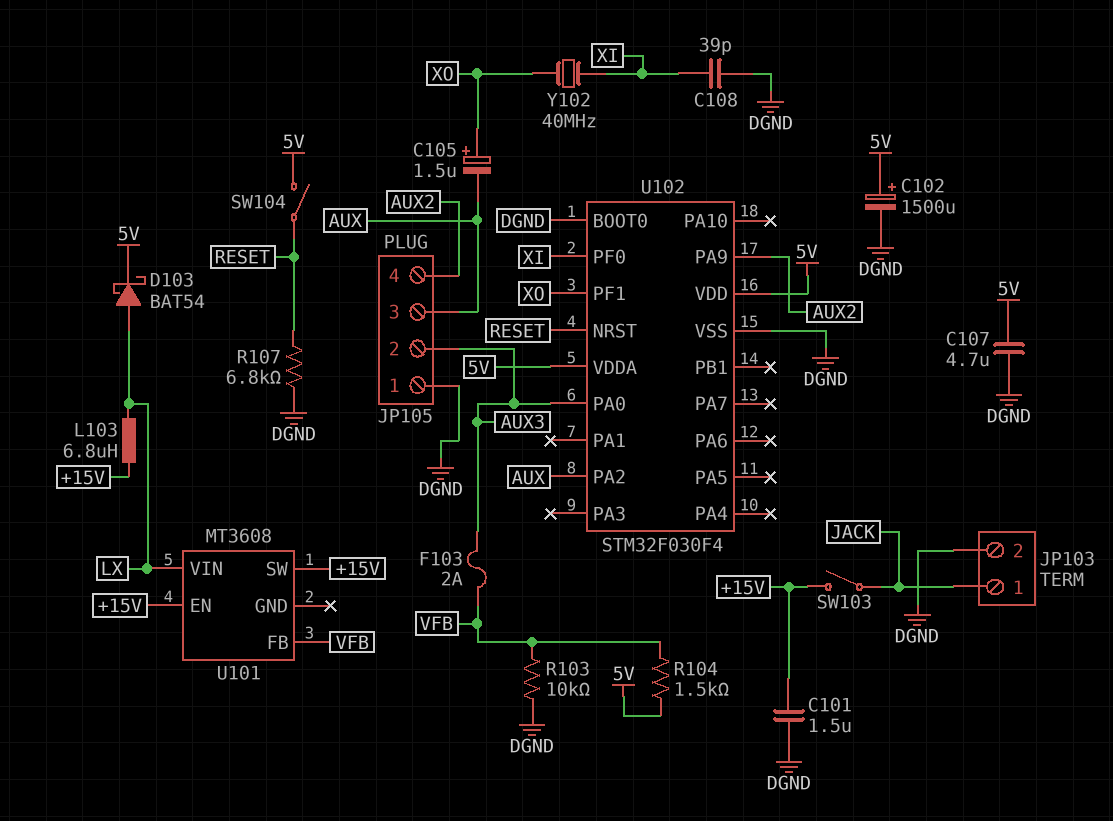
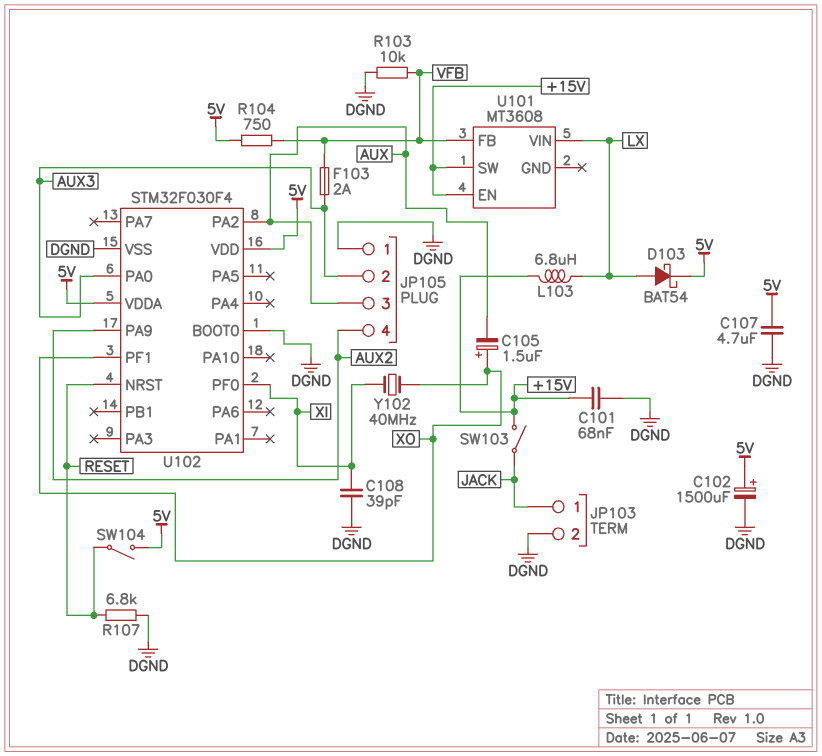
C101: 1.5uF (+15V, DGND) -> 68nF (+15V, DGND)
R104: 1.5k (5V, VFB) -> 750 (5V, VFB)

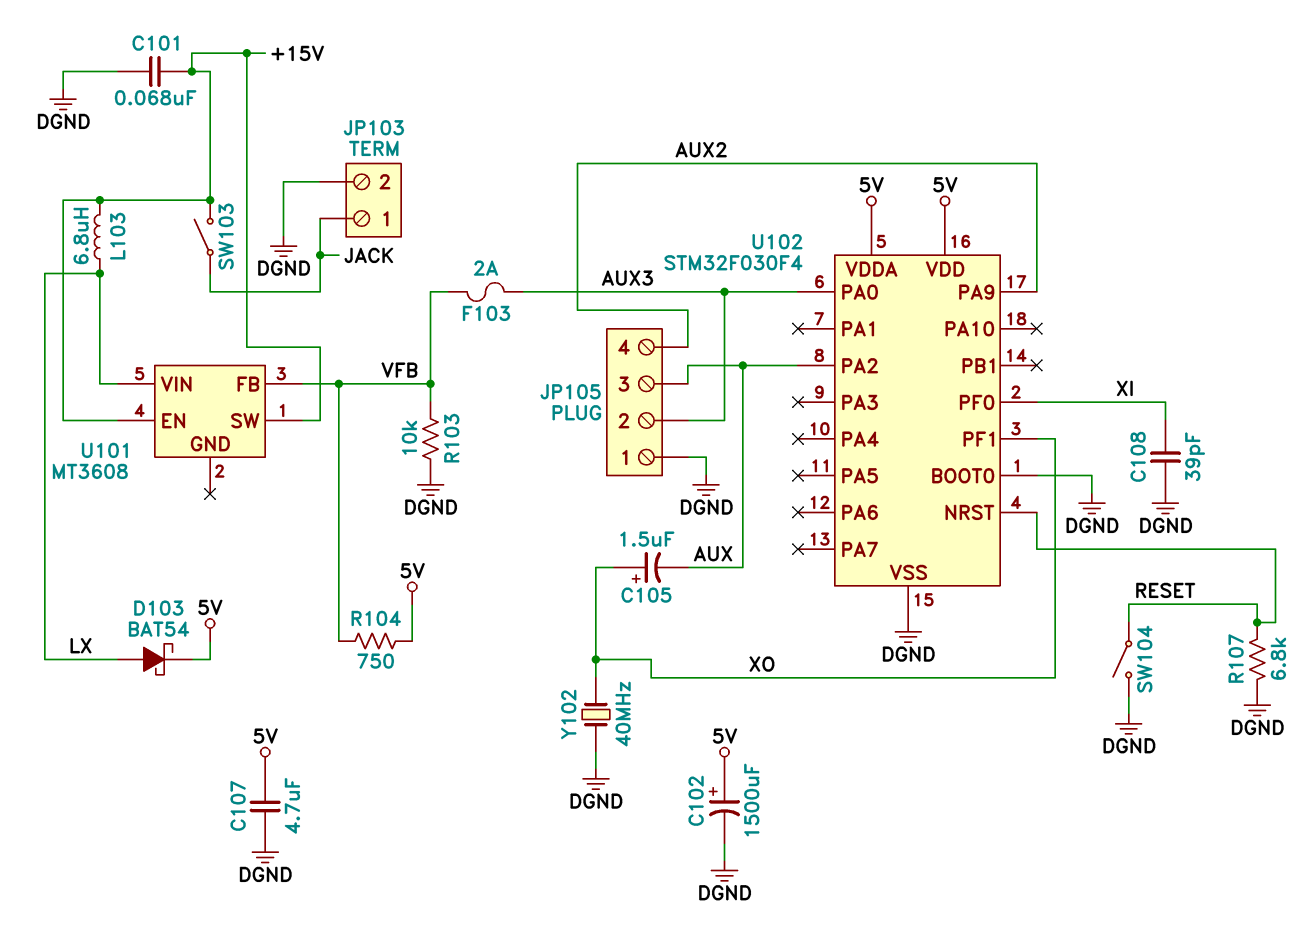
SW104: switch (5V, RESET) -> switch (DGND, RESET)
Y102: 40MHz (XI, XO) -> 40MHz (DGND, XO)

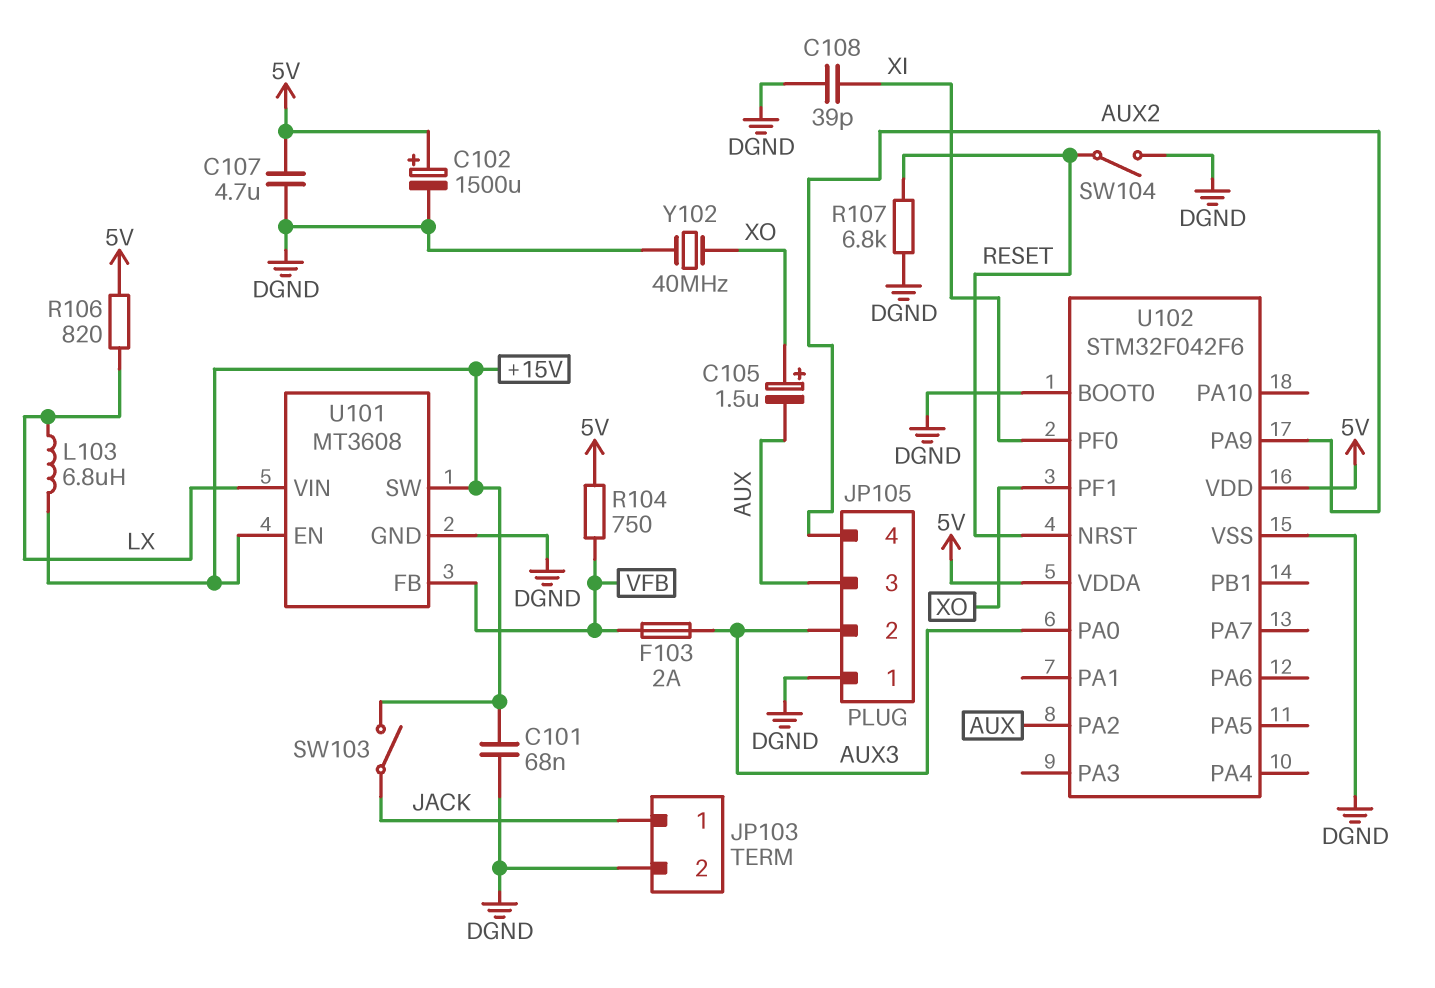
D103: schottky BAT54 (A LX, K 5V) -> none
R103: 10k (DGND, VFB) -> none
R106: none -> 820 (5V, LX)
U101 pin GND: none -> DGND
U102: STM32F030F4 -> STM32F042F6

